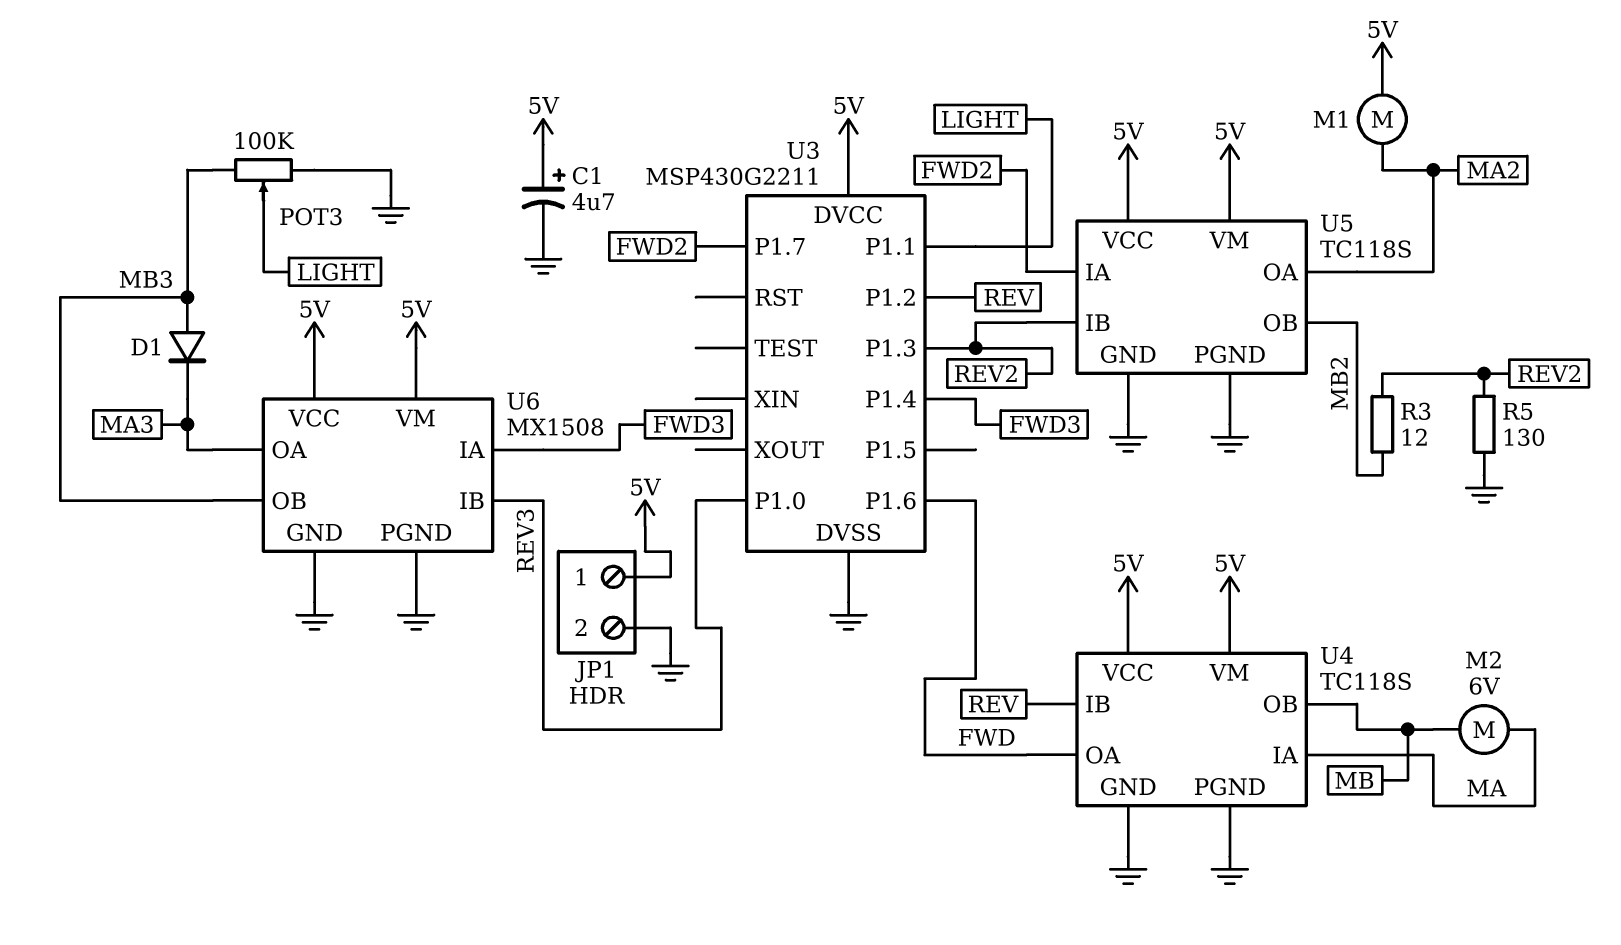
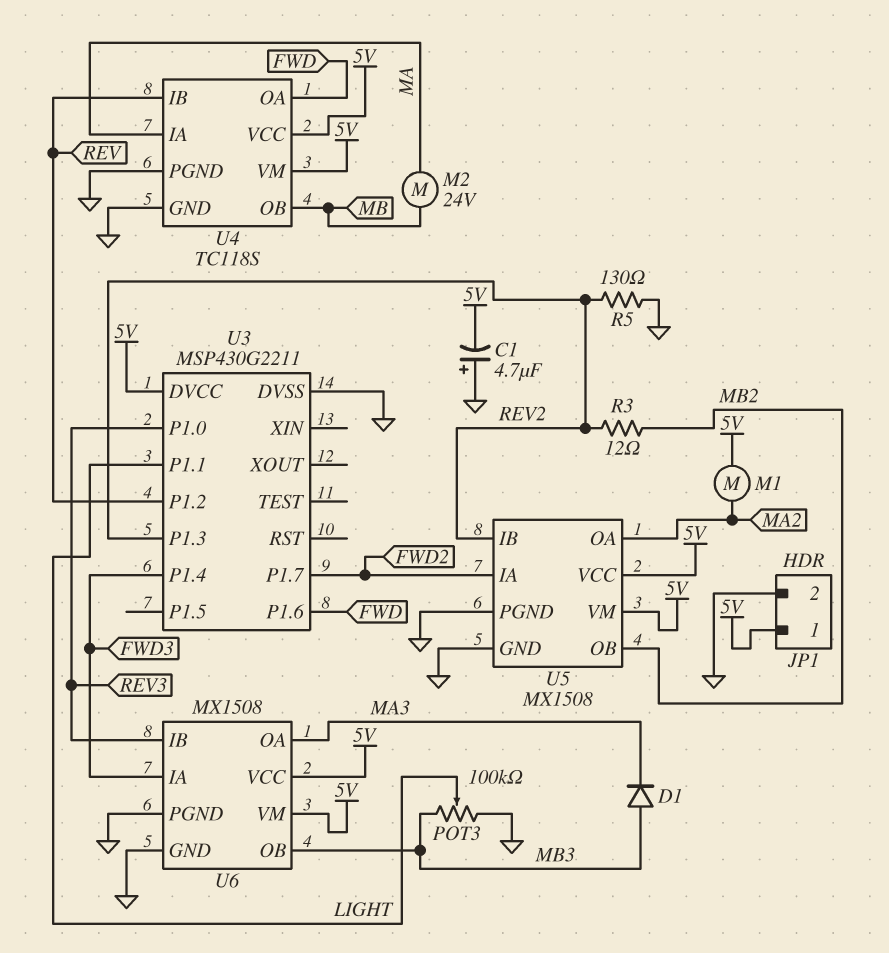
C1: 4.7uF (plus 5V, minus GND) -> 4.7uF (plus GND, minus 5V)
M2: motor 6V (MA, MB) -> motor 24V (MA, MB)
U5: TC118S -> MX1508

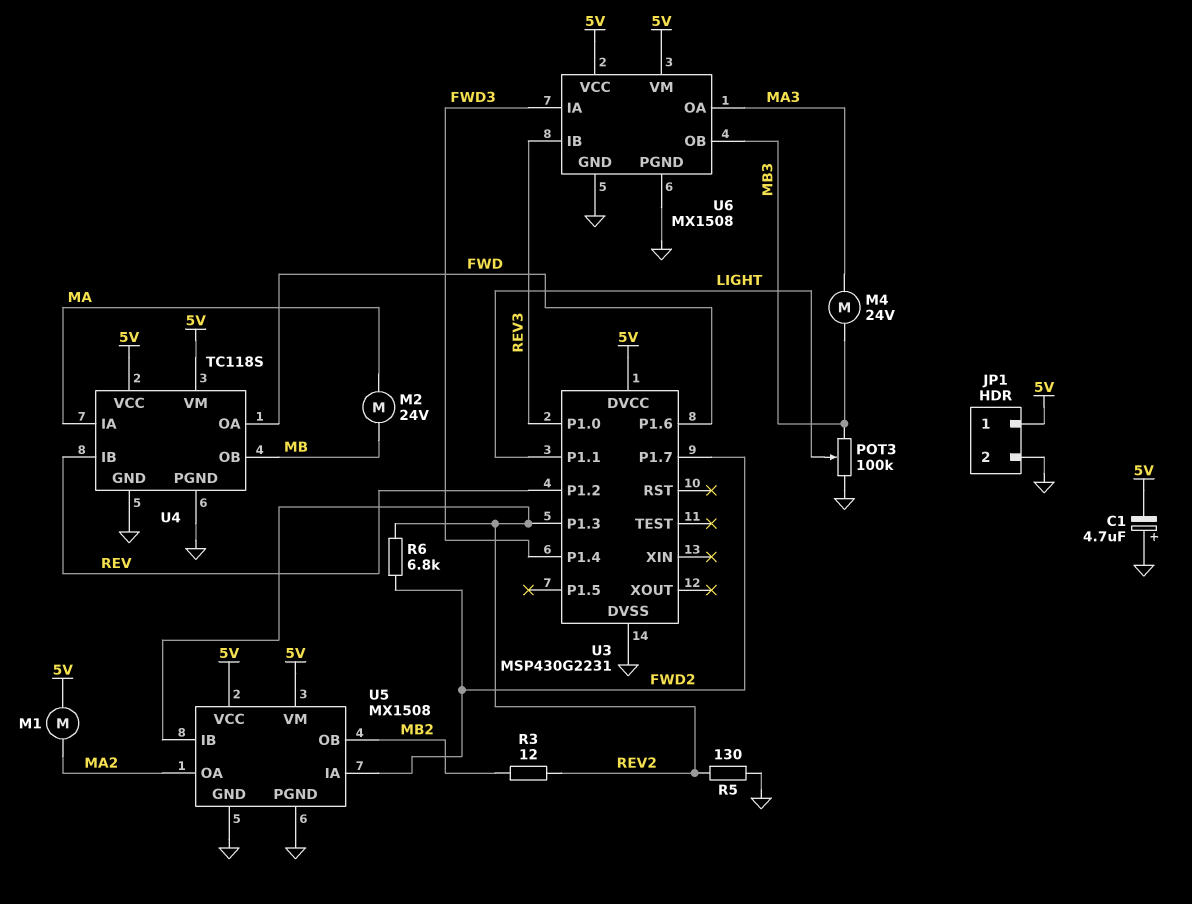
D1: diode (A MB3, K MA3) -> none
M4: none -> motor 24V (MA3, MB3)
R6: none -> 6.8k (FWD2, REV2)
U3: MSP430G2211 -> MSP430G2231

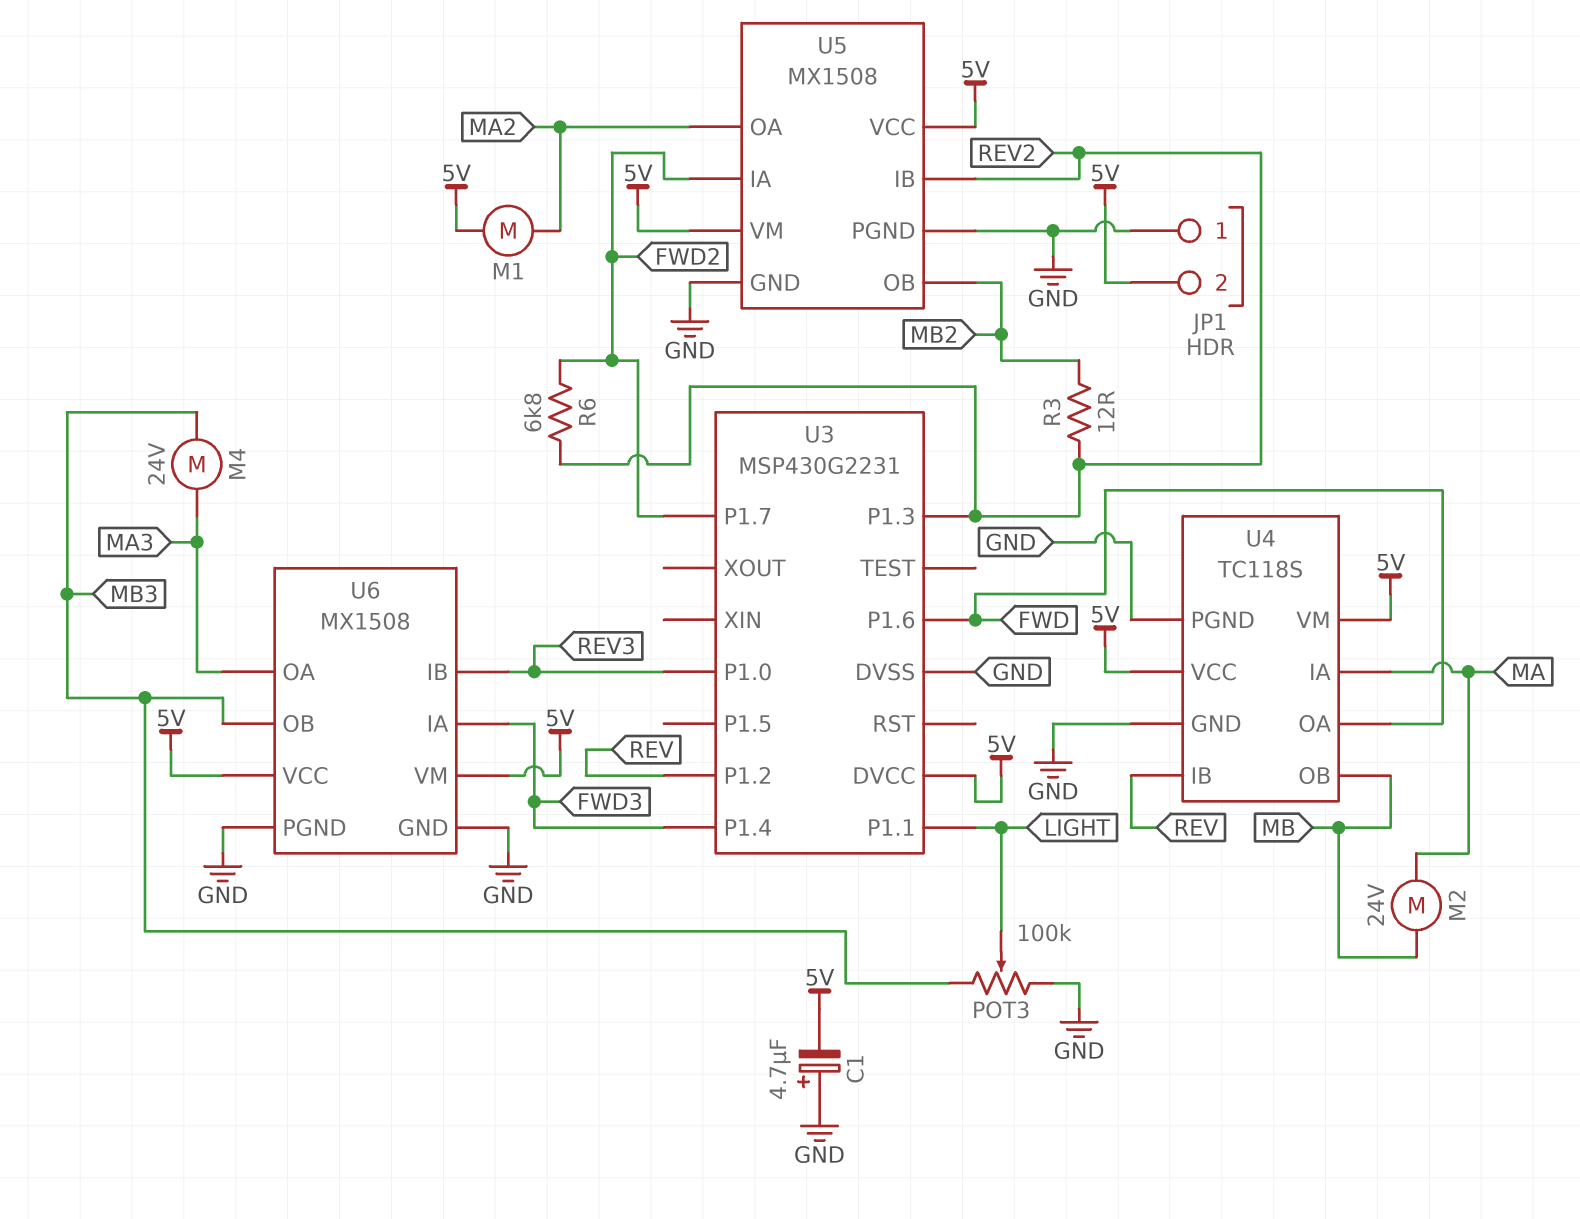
JP1 pin 1: 5V -> GND
JP1 pin 2: GND -> 5V
R5: 130 (GND, REV2) -> none

